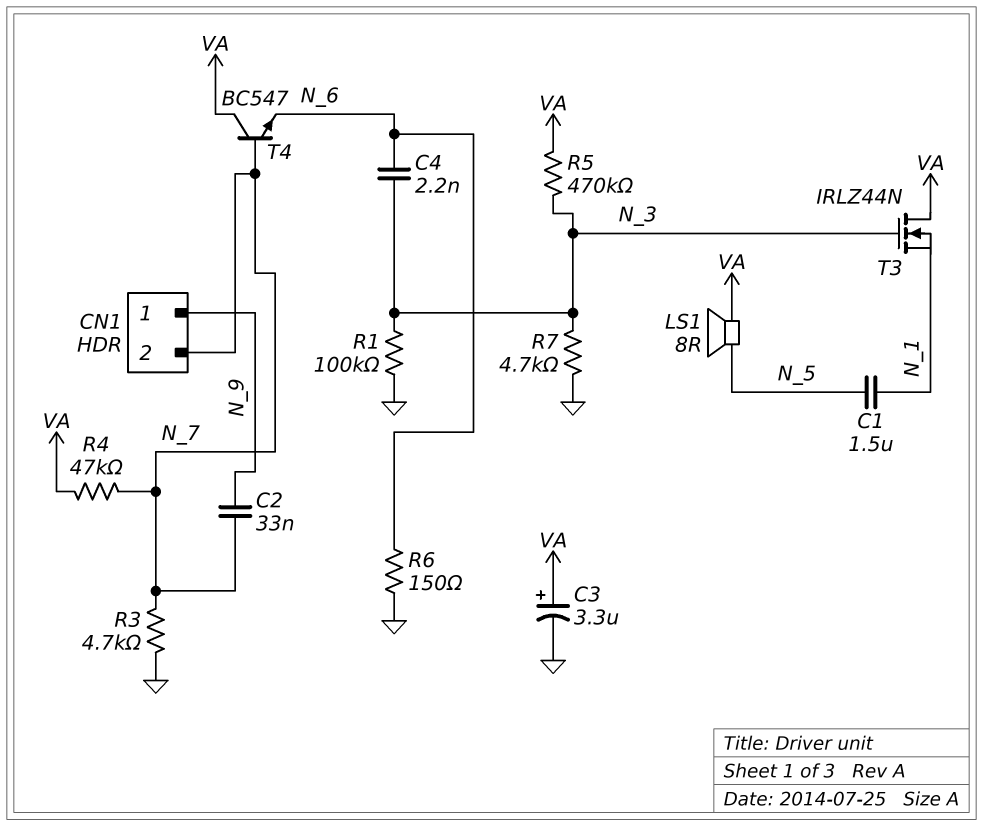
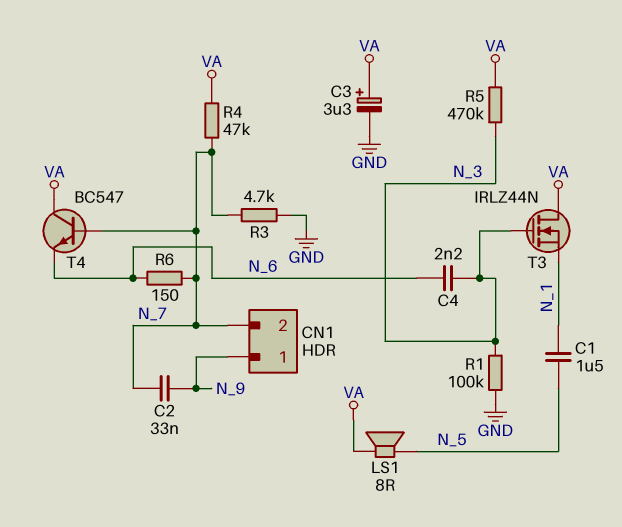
R6: 150 (GND, N_6) -> 150 (N_6, N_7)
R7: 4.7k (GND, N_3) -> none

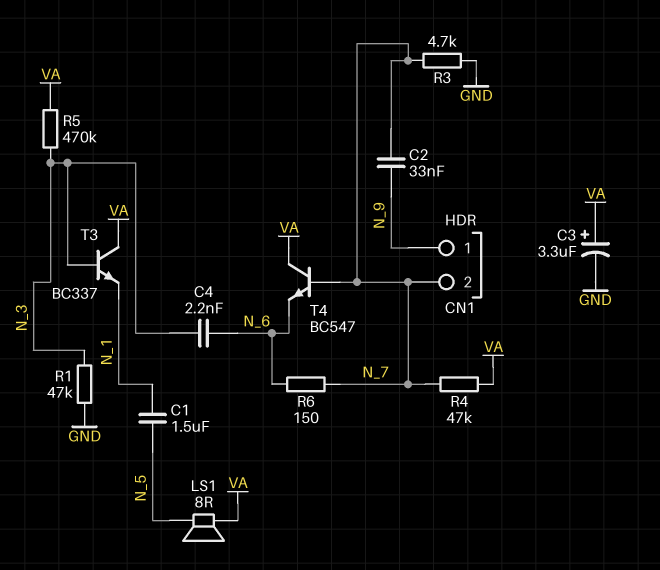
R1: 100k (GND, N_3) -> 47k (GND, N_3)
T3: NMOS IRLZ44N (G N_3, D VA, S N_1) -> NPN BC337 (B N_3, C VA, E N_1)

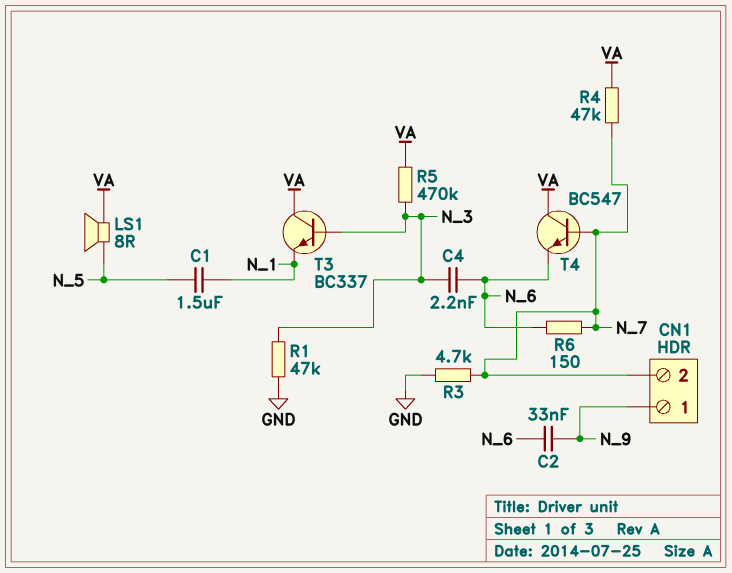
C2: 33nF (N_7, N_9) -> 33nF (N_6, N_9)
C3: 3.3uF (plus VA, minus GND) -> none

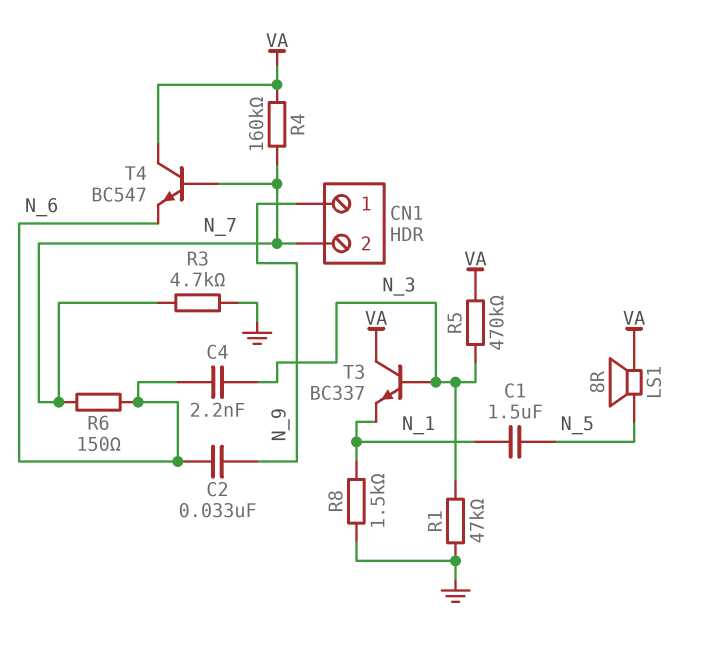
R4: 47k (N_7, VA) -> 160k (N_7, VA)
R8: none -> 1.5k (GND, N_1)

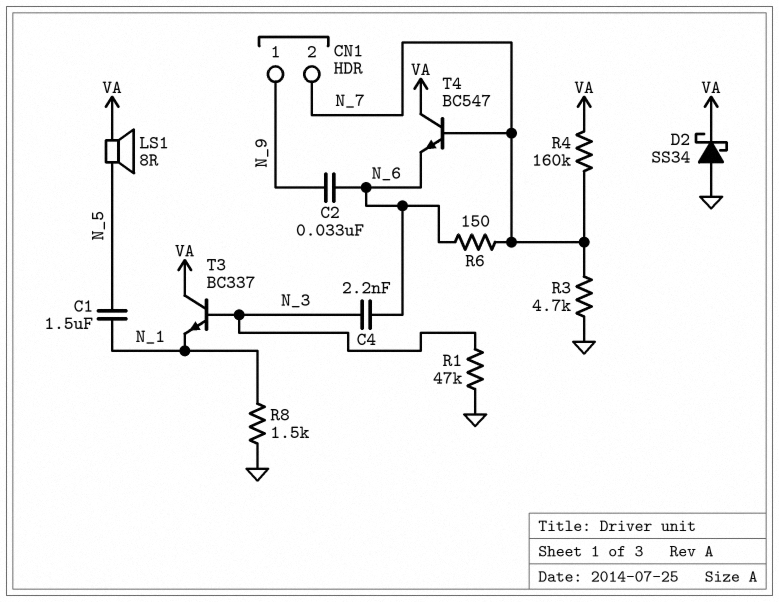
D2: none -> schottky SS34 (A GND, K VA)
R5: 470k (N_3, VA) -> none

